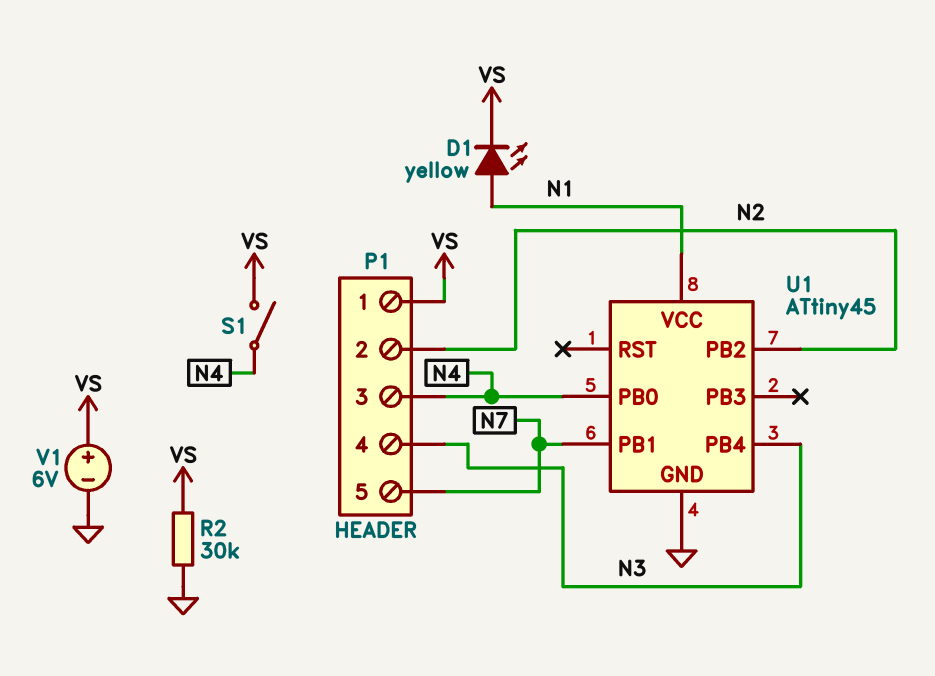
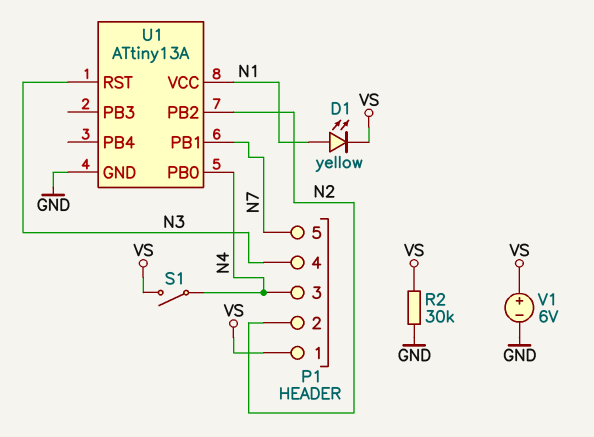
U1: ATtiny45 -> ATtiny13A
U1 pin PB4: N3 -> none
U1 pin RST: none -> N3

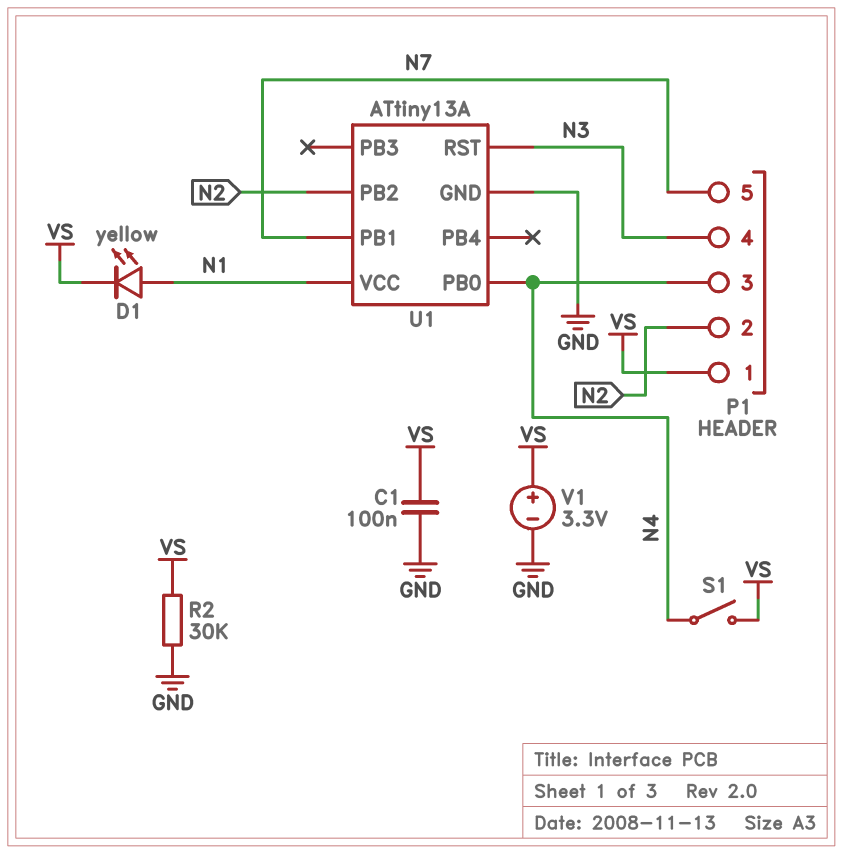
C1: none -> 100nF (GND, VS)
V1: 6V (plus VS, minus GND) -> 3.3V (plus VS, minus GND)

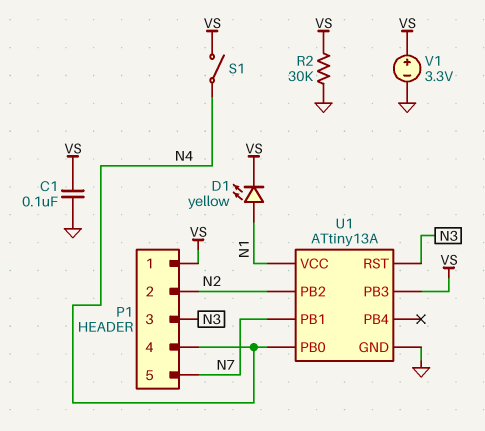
P1 pin 3: N4 -> N3
P1 pin 4: N3 -> N4
U1 pin PB3: none -> VS

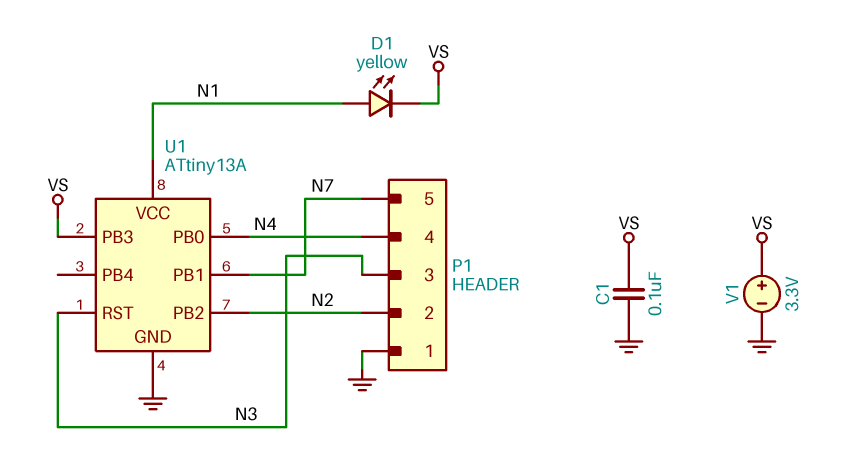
P1 pin 1: VS -> GND
R2: 30k (GND, VS) -> none
S1: switch (N4, VS) -> none

